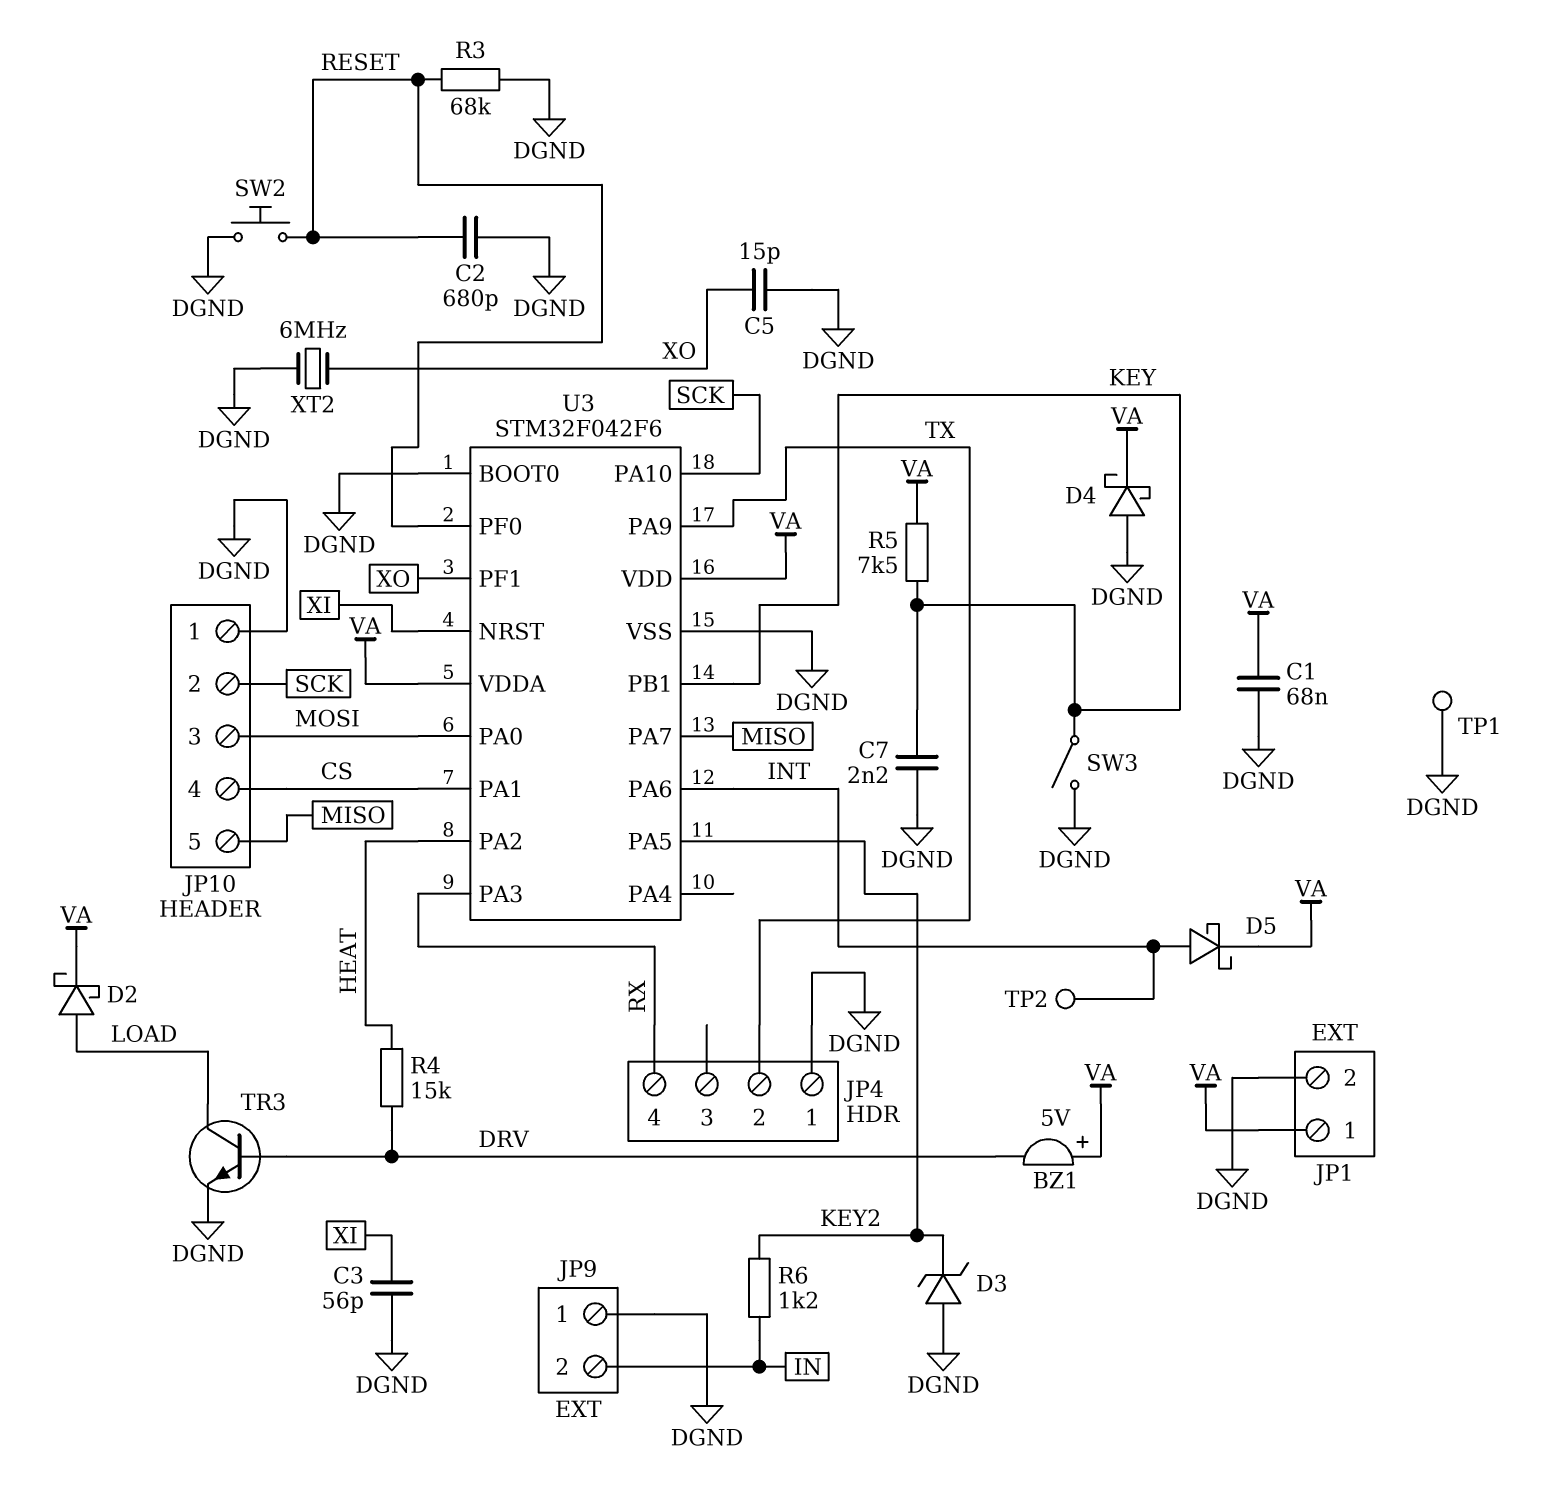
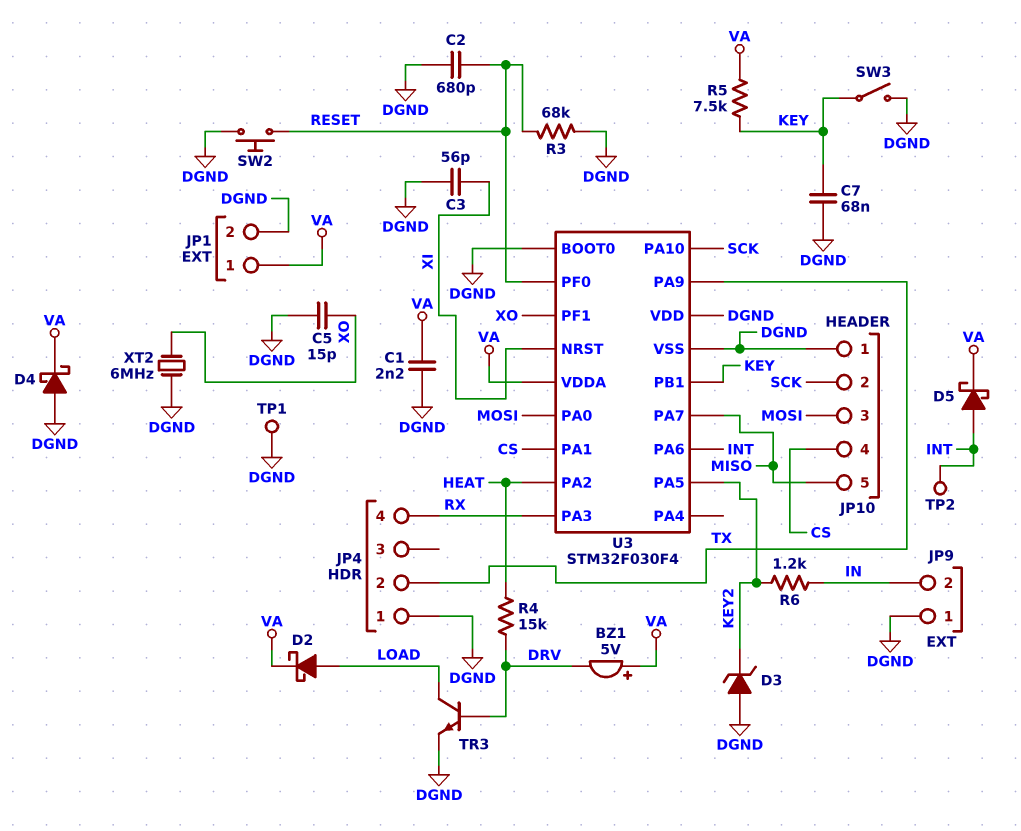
C1: 68nF (DGND, VA) -> 2.2nF (DGND, VA)
C7: 2.2nF (DGND, KEY) -> 68nF (DGND, KEY)
U3: STM32F042F6 -> STM32F030F4
U3 pin VDD: VA -> DGND

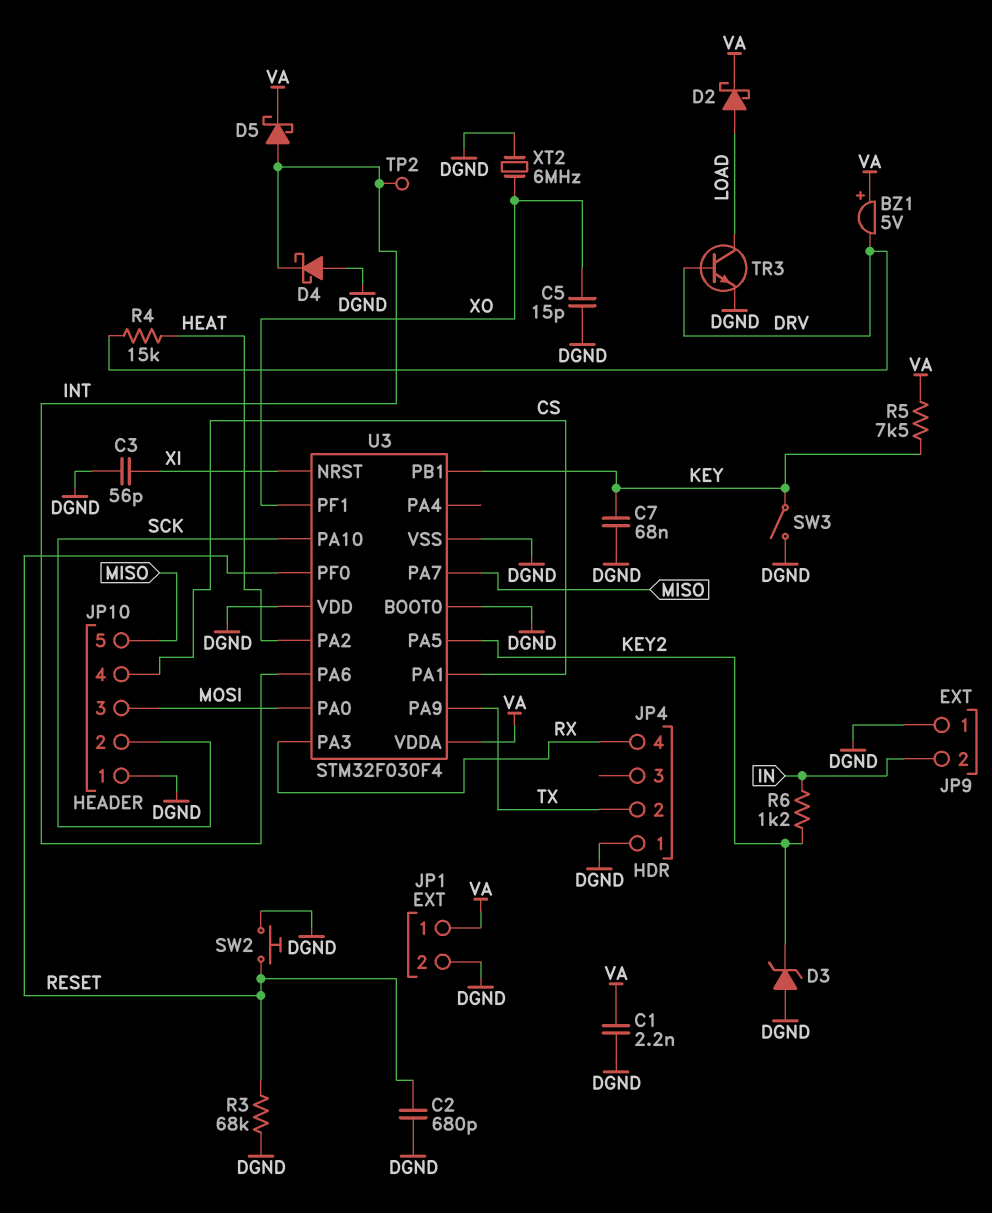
D4: schottky (A DGND, K VA) -> schottky (A DGND, K INT)
TP1: test point (DGND) -> none

